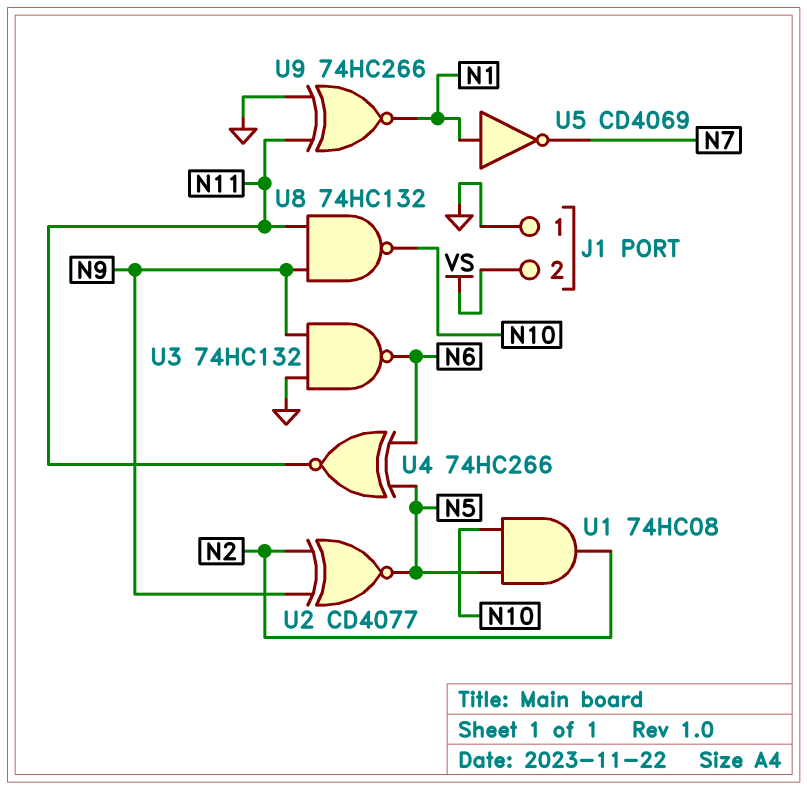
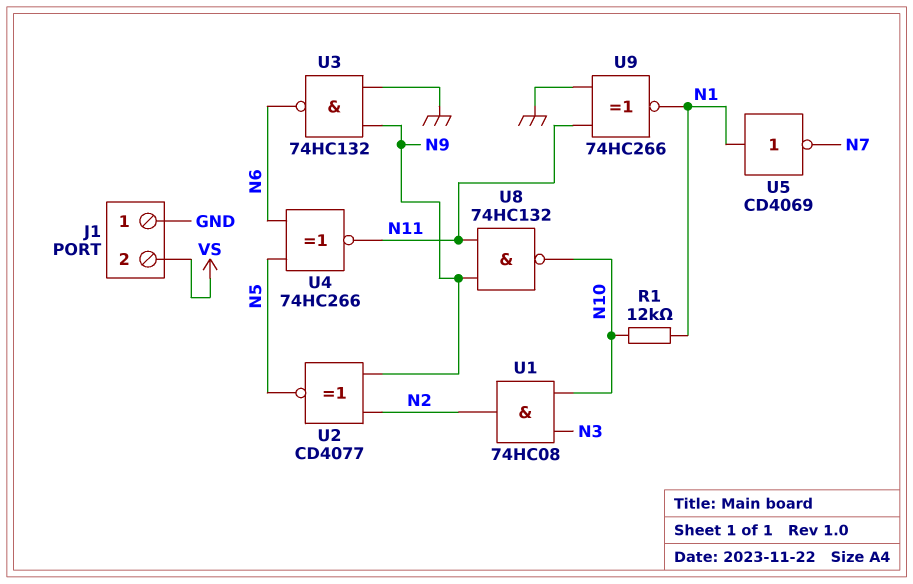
R1: none -> 12k (N1, N10)
U1: AND 74HC08 (in N5, in N10, out N2) -> AND 74HC08 (in N3, in N10, out N2)

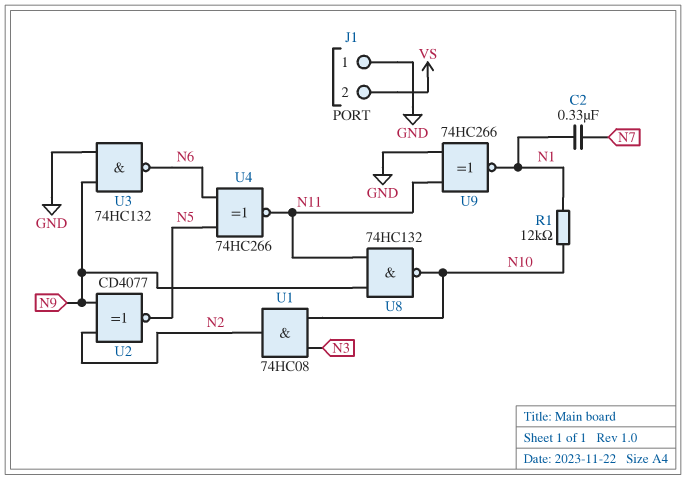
C2: none -> 330nF (N1, N7)
U5: NOT CD4069 (in N1, out N7) -> none

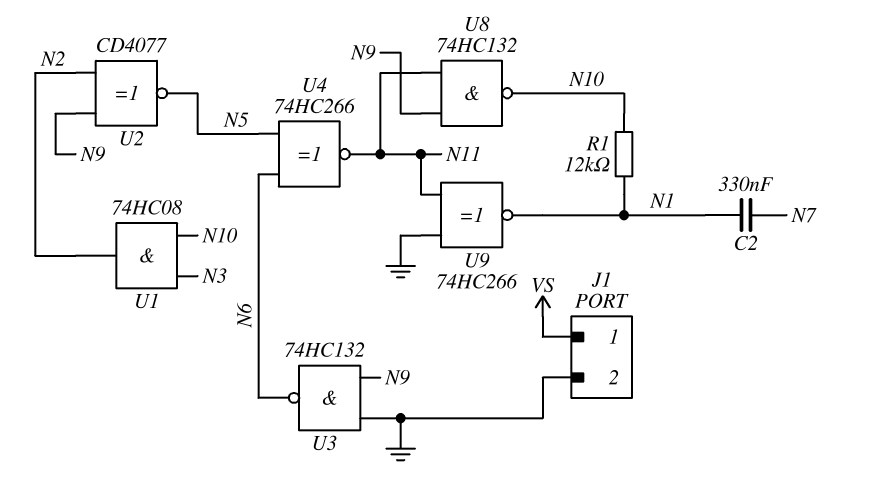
J1 pin 1: GND -> VS
J1 pin 2: VS -> GND

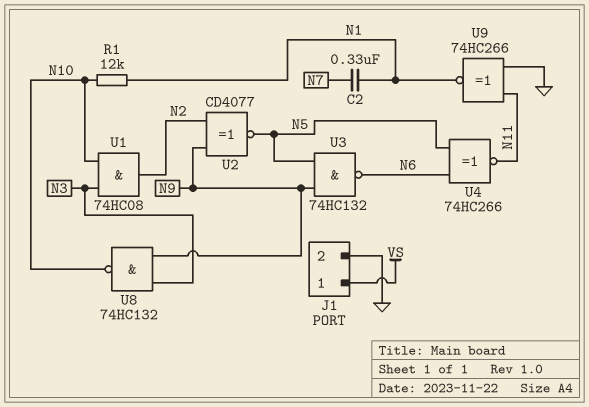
U3: NAND 74HC132 (in GND, in N9, out N6) -> NAND 74HC132 (in N5, in N9, out N6)
U8: NAND 74HC132 (in N9, in N11, out N10) -> NAND 74HC132 (in N3, in N9, out N10)

